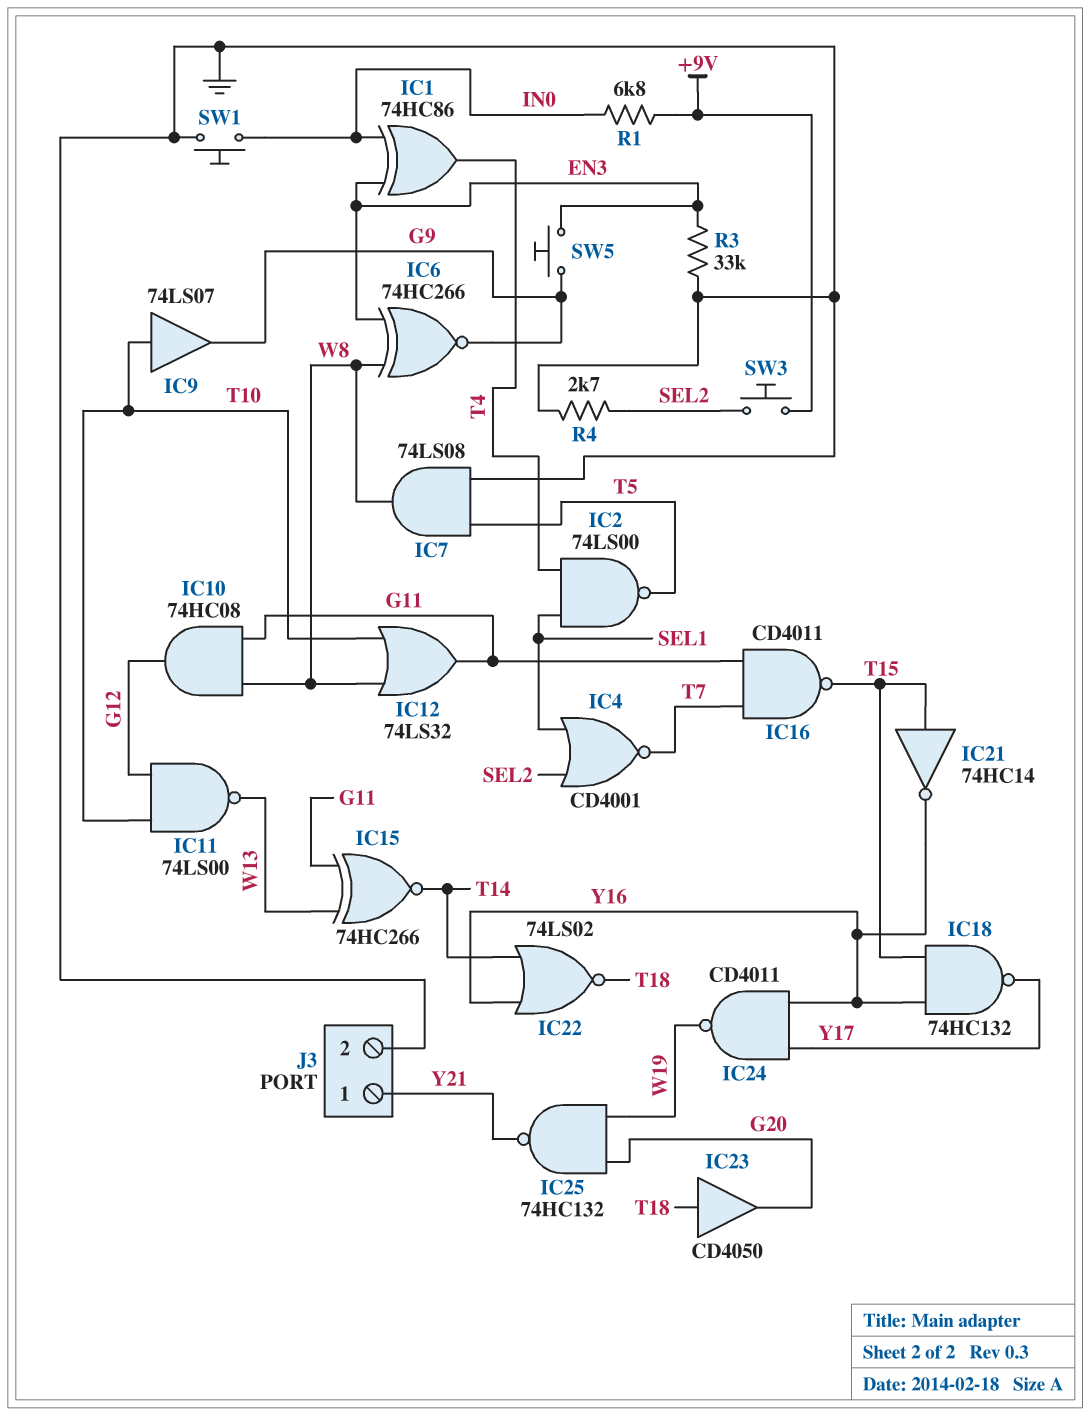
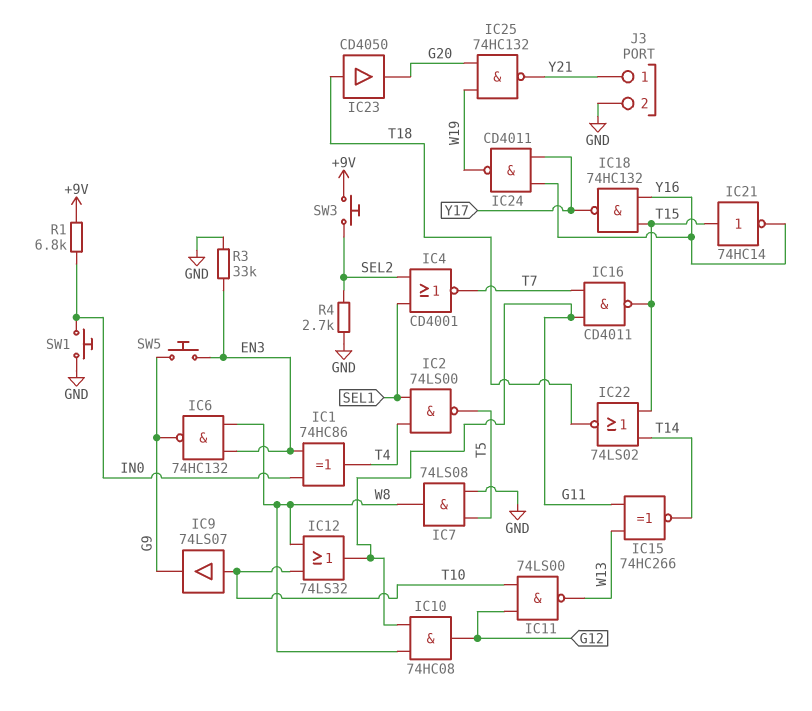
IC6: XNOR 74HC266 (in EN3, in W8, out G9) -> NAND 74HC132 (in EN3, in W8, out G9)
IC22: NOR 74LS02 (in T14, in Y16, out T18) -> NOR 74LS02 (in T14, in T15, out T18)

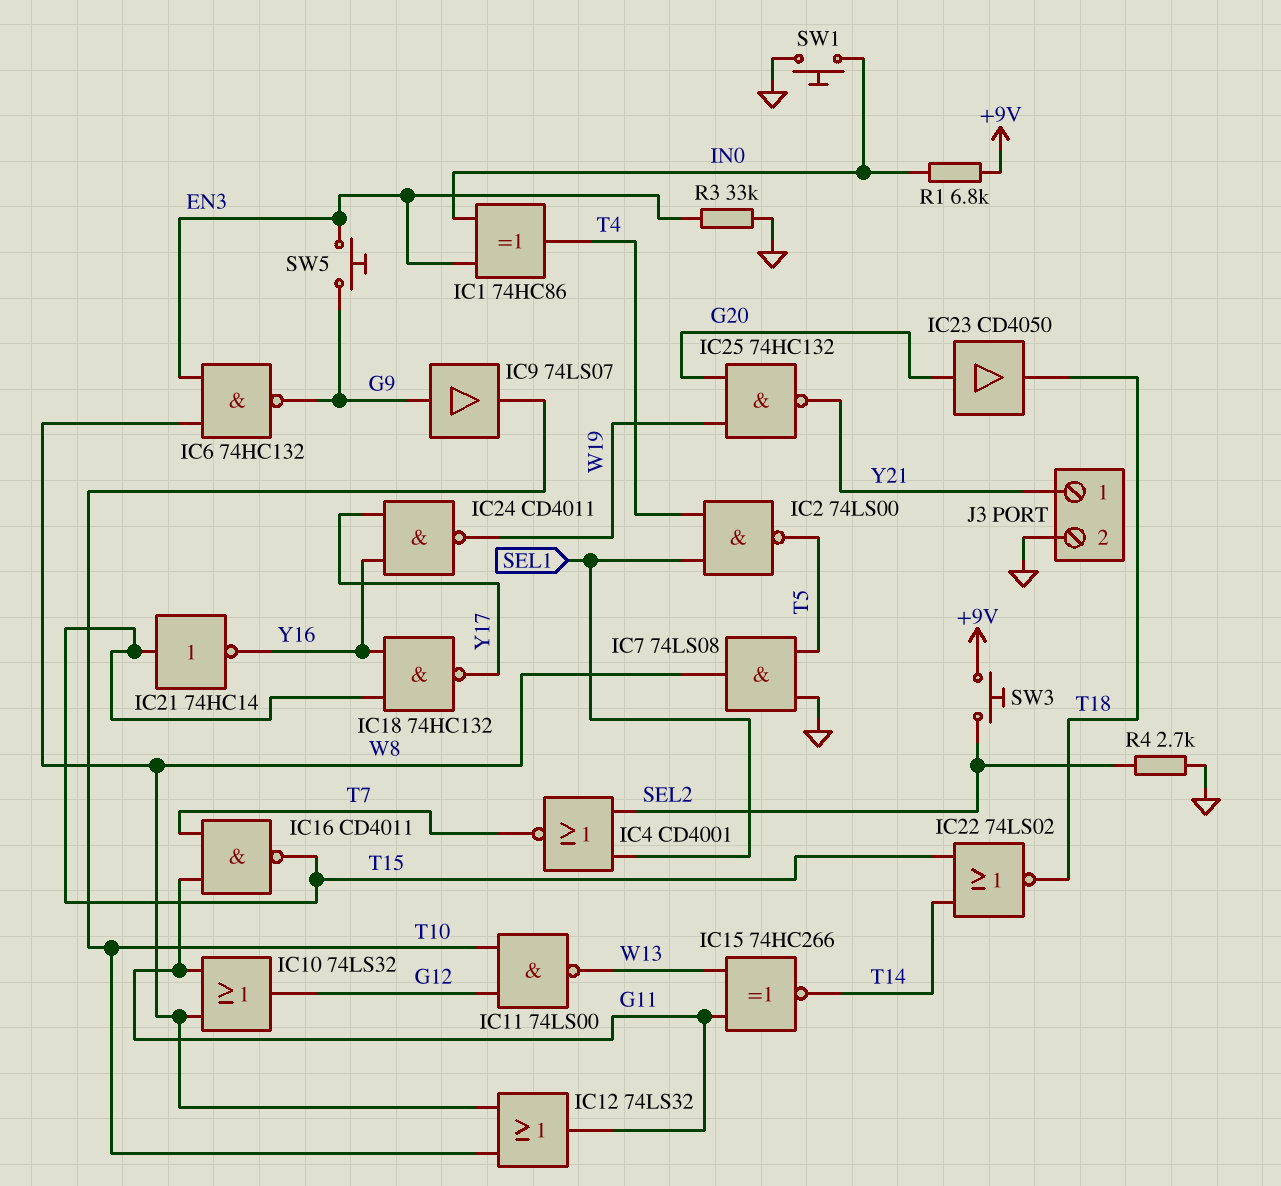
IC9: buffer 74LS07 (in T10, out G9) -> buffer 74LS07 (in G9, out T10)
IC10: AND 74HC08 (in G11, in W8, out G12) -> OR 74LS32 (in G11, in W8, out G12)
IC23: buffer CD4050 (in T18, out G20) -> buffer CD4050 (in G20, out T18)

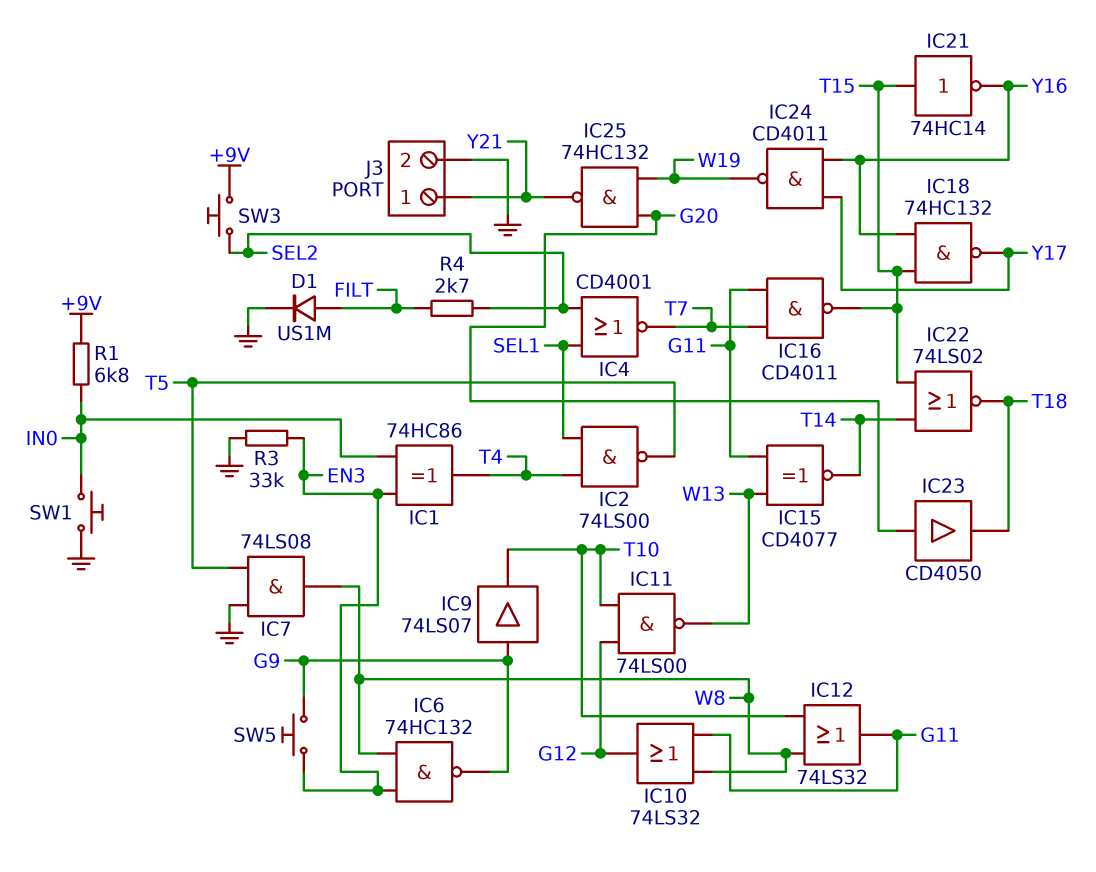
D1: none -> diode US1M (A FILT, K GND)
IC15: XNOR 74HC266 (in G11, in W13, out T14) -> XNOR CD4077 (in G11, in W13, out T14)
R4: 2.7k (GND, SEL2) -> 2.7k (FILT, SEL2)

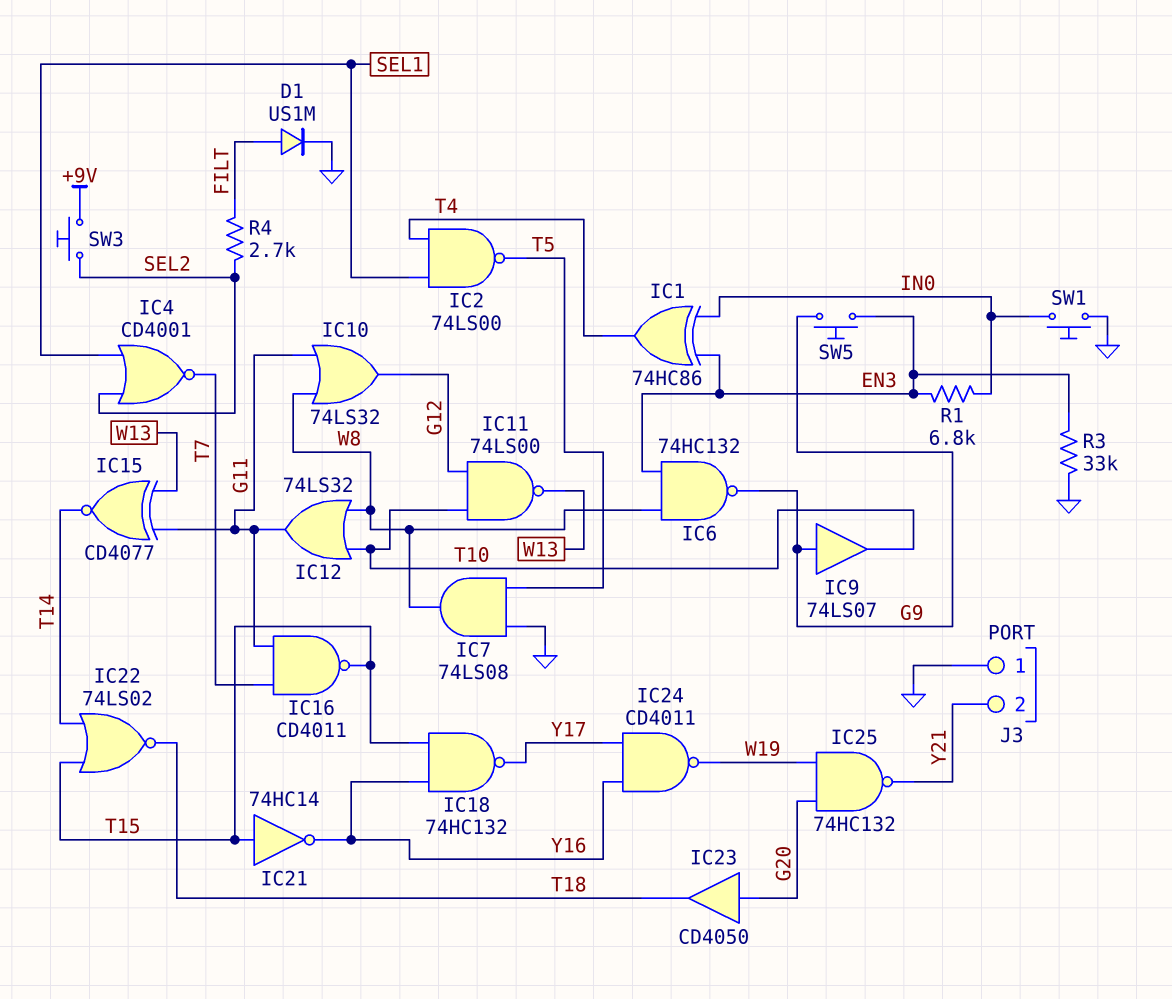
J3 pin 1: Y21 -> GND
J3 pin 2: GND -> Y21
R1: 6.8k (+9V, IN0) -> 6.8k (EN3, IN0)

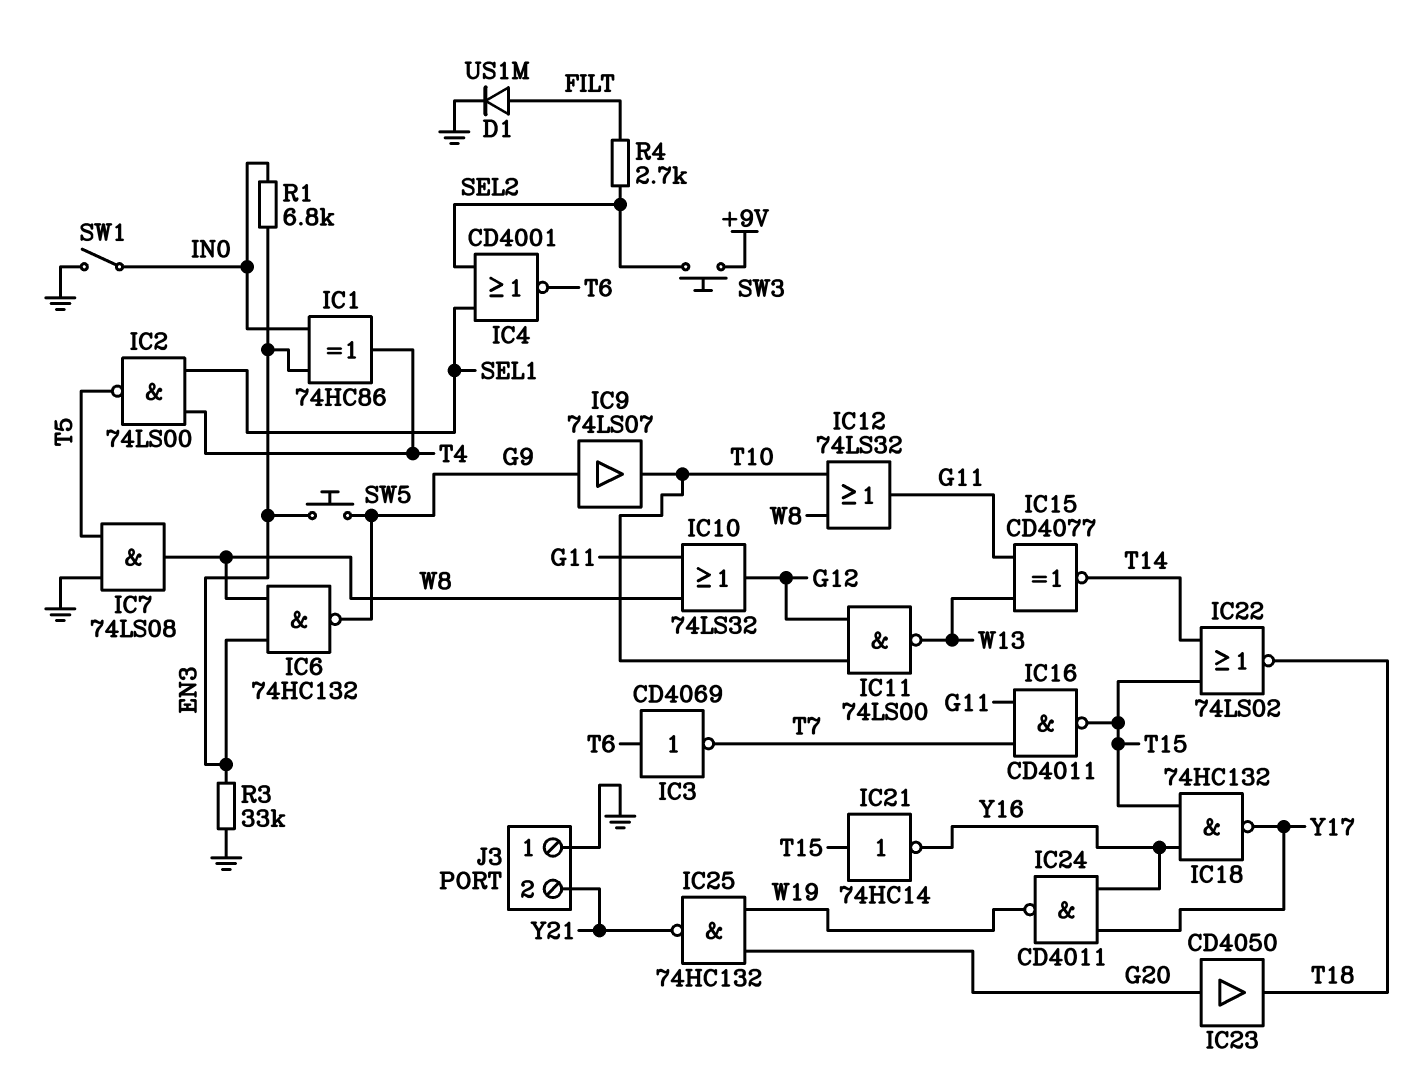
IC3: none -> NOT CD4069 (in T6, out T7)
IC4: NOR CD4001 (in SEL1, in SEL2, out T7) -> NOR CD4001 (in SEL1, in SEL2, out T6)
SW1: button (GND, IN0) -> switch (GND, IN0)

